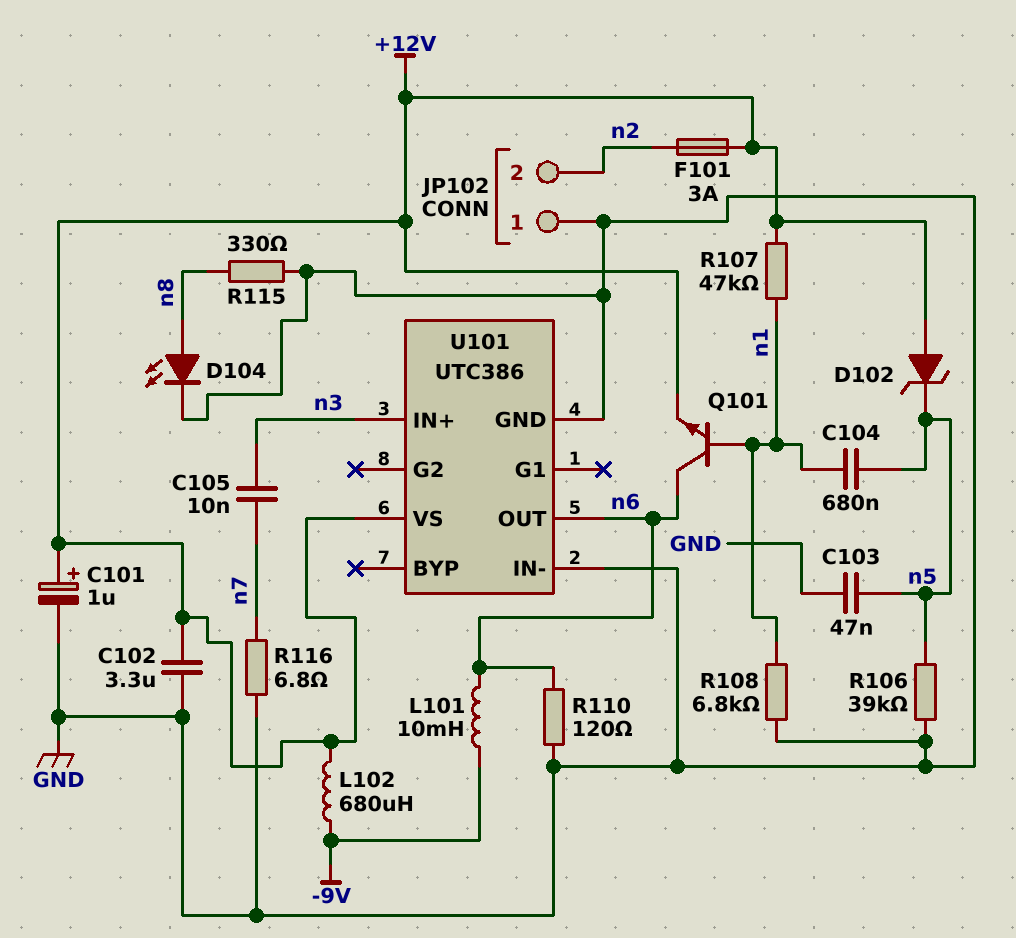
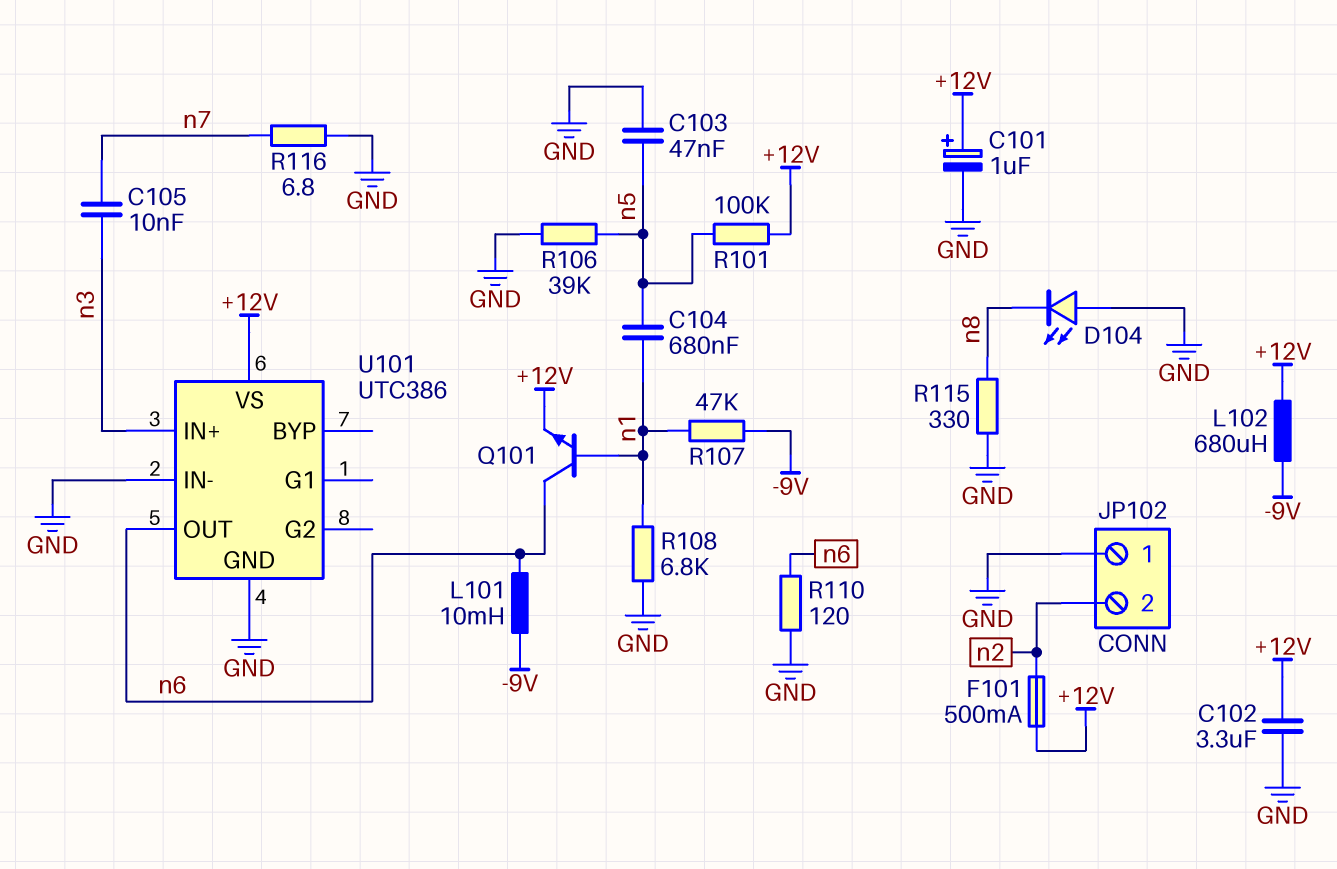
D102: zener (A +12V, K n5) -> none
D104: LED (A n8, K GND) -> LED (A GND, K n8)
F101: 3A (+12V, n2) -> 500mA (+12V, n2)
R101: none -> 100k (+12V, n5)
R107: 47k (+12V, n1) -> 47k (-9V, n1)

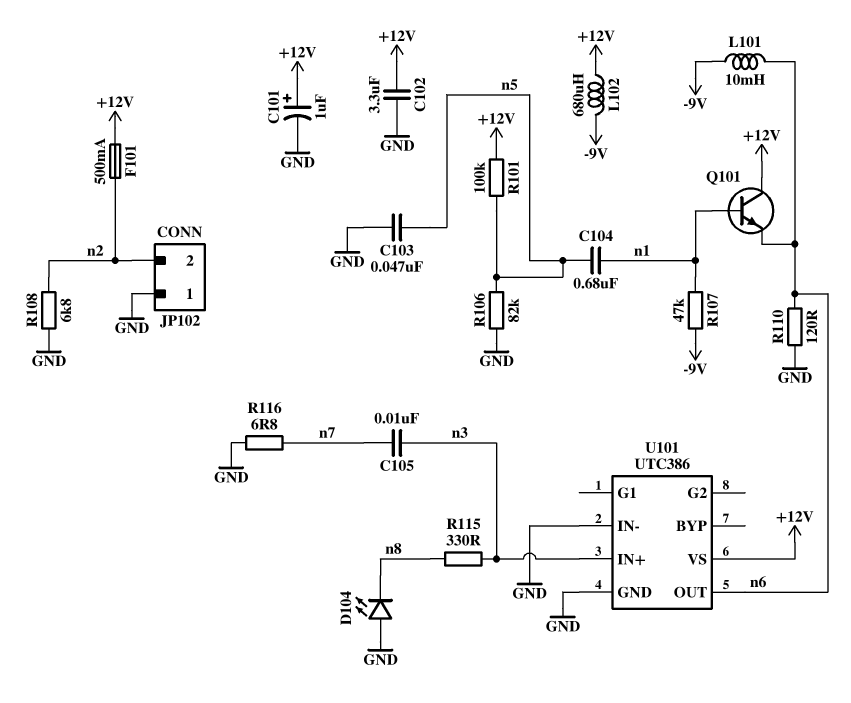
Q101: NPN (B n1, C n6, E +12V) -> NPN (B n1, C +12V, E n6)
R106: 39k (GND, n5) -> 82k (GND, n5)
R108: 6.8k (GND, n1) -> 6.8k (GND, n2)
R115: 330 (GND, n8) -> 330 (n3, n8)

